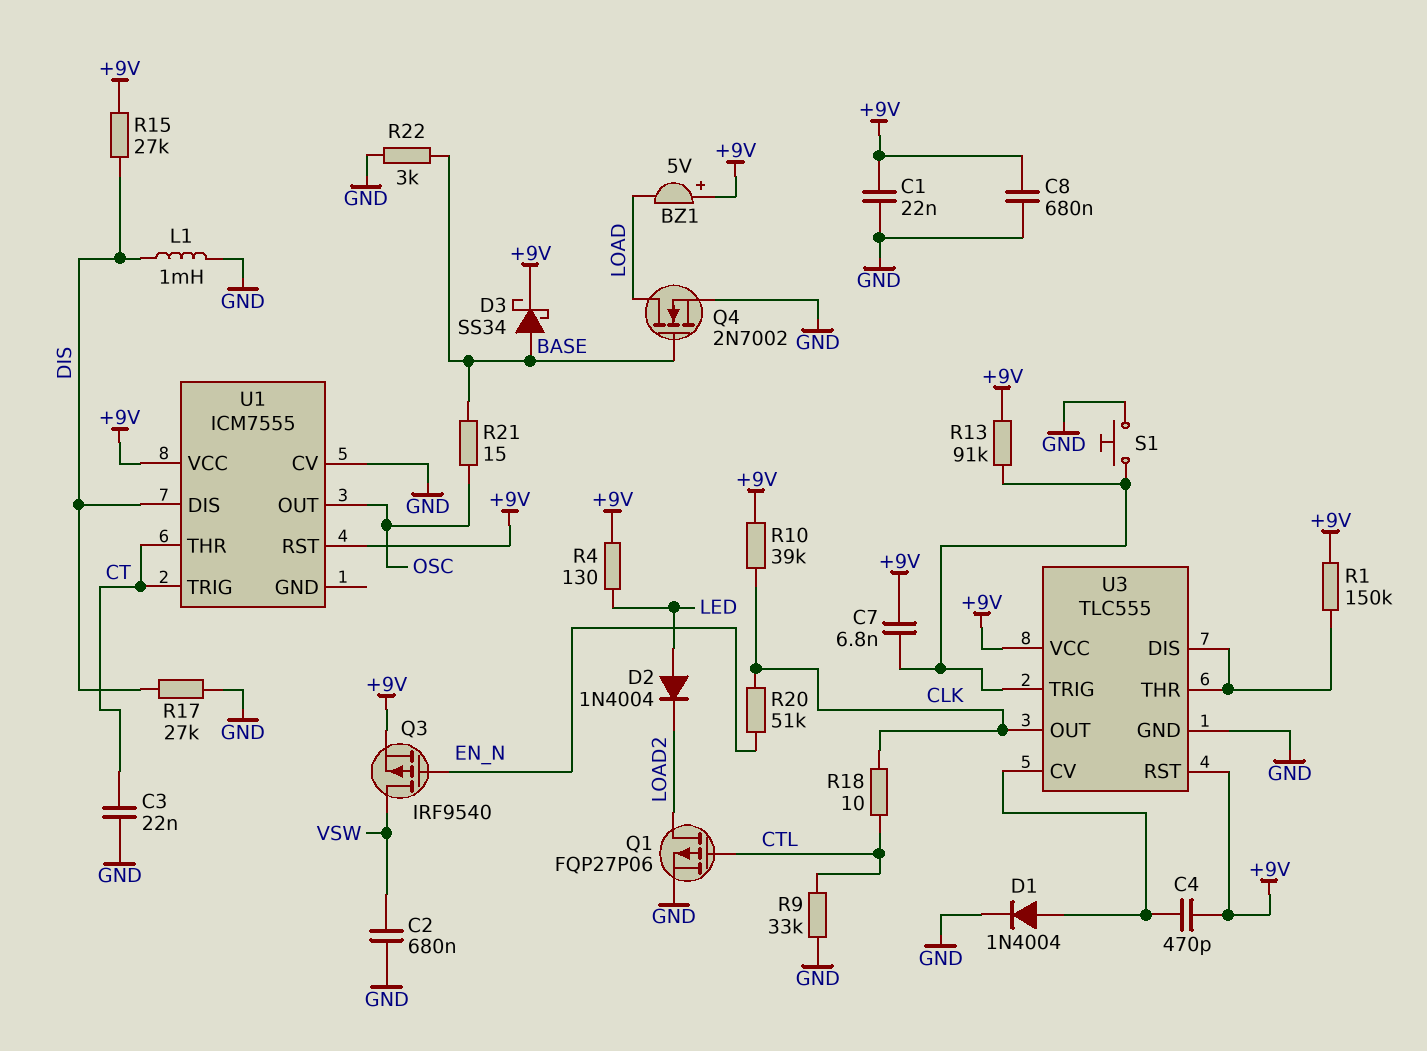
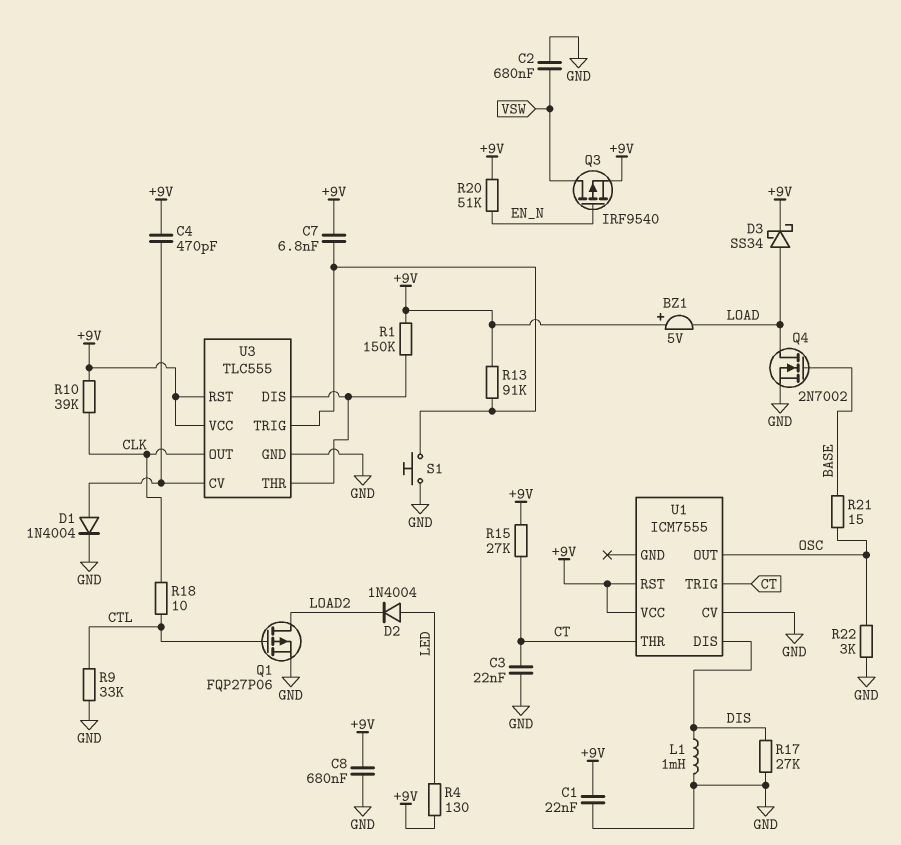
D3: schottky SS34 (A BASE, K +9V) -> schottky SS34 (A LOAD, K +9V)
R15: 27k (+9V, DIS) -> 27k (+9V, CT)
R20: 51k (CLK, EN_N) -> 51k (+9V, EN_N)
R22: 3k (BASE, GND) -> 3k (GND, OSC)

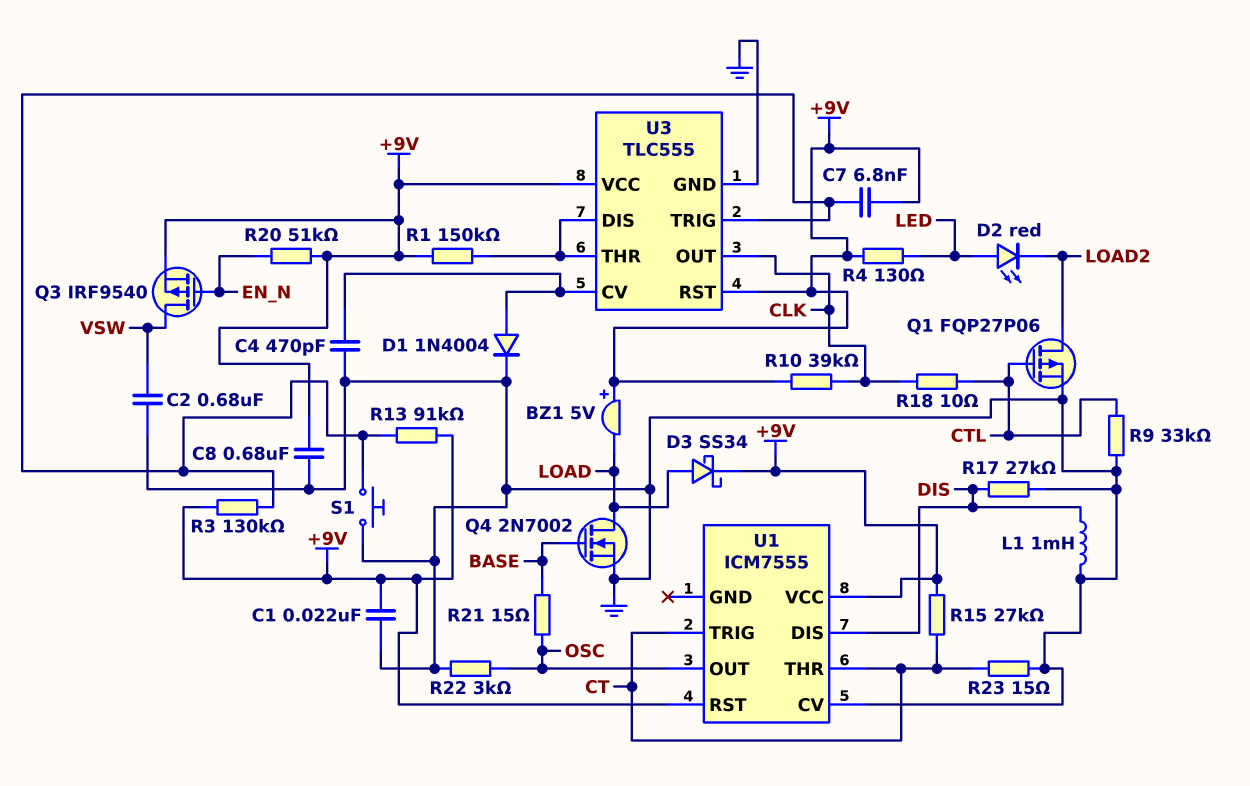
C3: 22nF (CT, GND) -> none
C4: 470pF (+9V, U3/CV) -> 470pF (GND, U3/CV)
D2: diode 1N4004 (A LED, K LOAD2) -> LED red (A LED, K LOAD2)
R3: none -> 130k (+9V, U3/TRIG)
R23: none -> 15 (CT, GND)

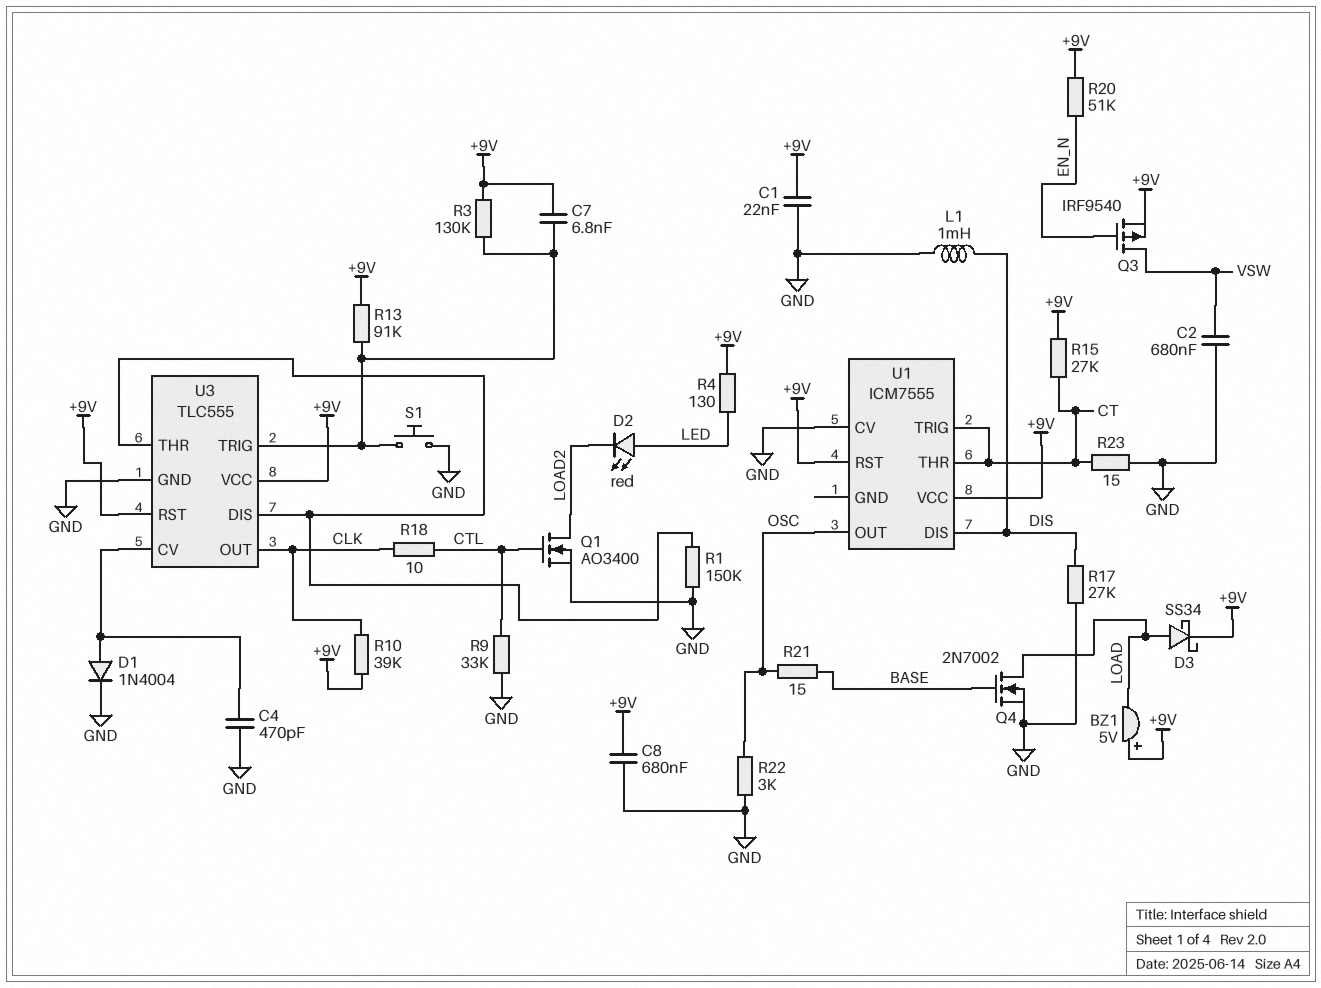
Q1: PMOS FQP27P06 (G CTL, D LOAD2, S GND) -> NMOS AO3400 (G CTL, D LOAD2, S GND)
R1: 150k (+9V, U3/DIS) -> 150k (GND, U3/DIS)

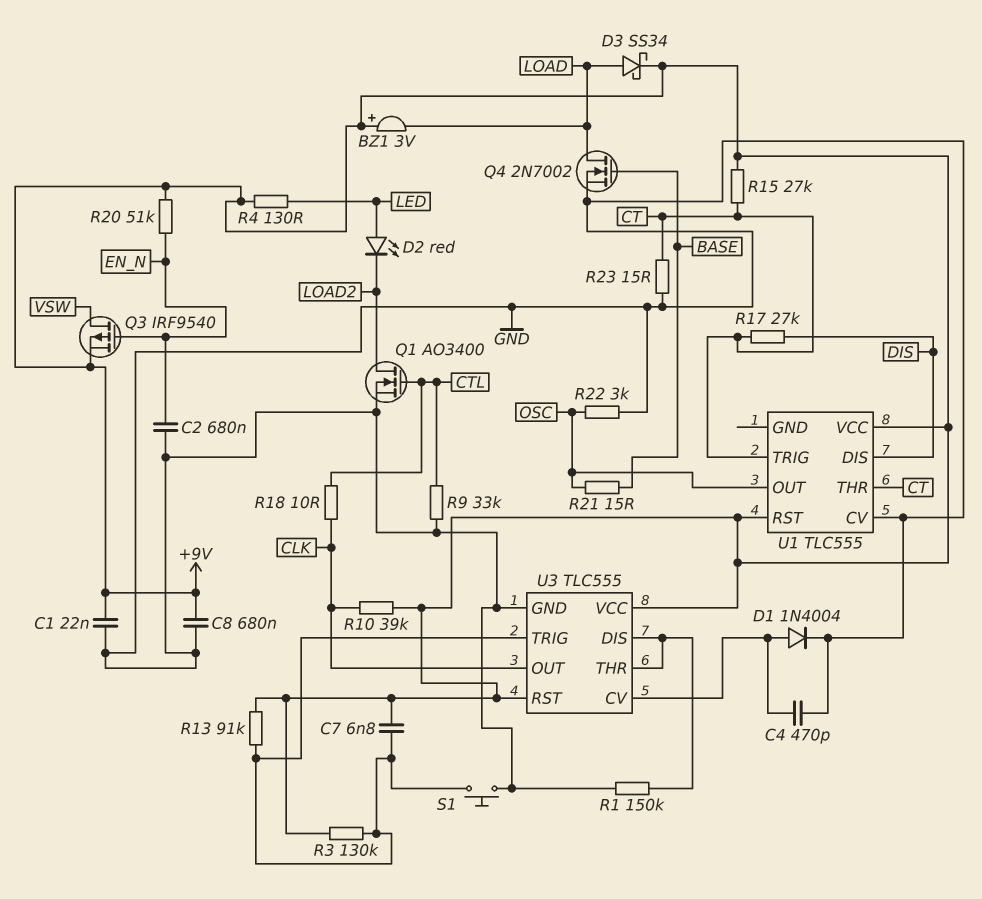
BZ1: buzzer 5V (plus +9V, minus LOAD) -> buzzer 3V (plus +9V, minus LOAD)
C2: 680nF (GND, VSW) -> 680nF (EN_N, GND)
L1: 1mH (DIS, GND) -> none
R17: 27k (DIS, GND) -> 27k (CT, DIS)
U1: ICM7555 -> TLC555

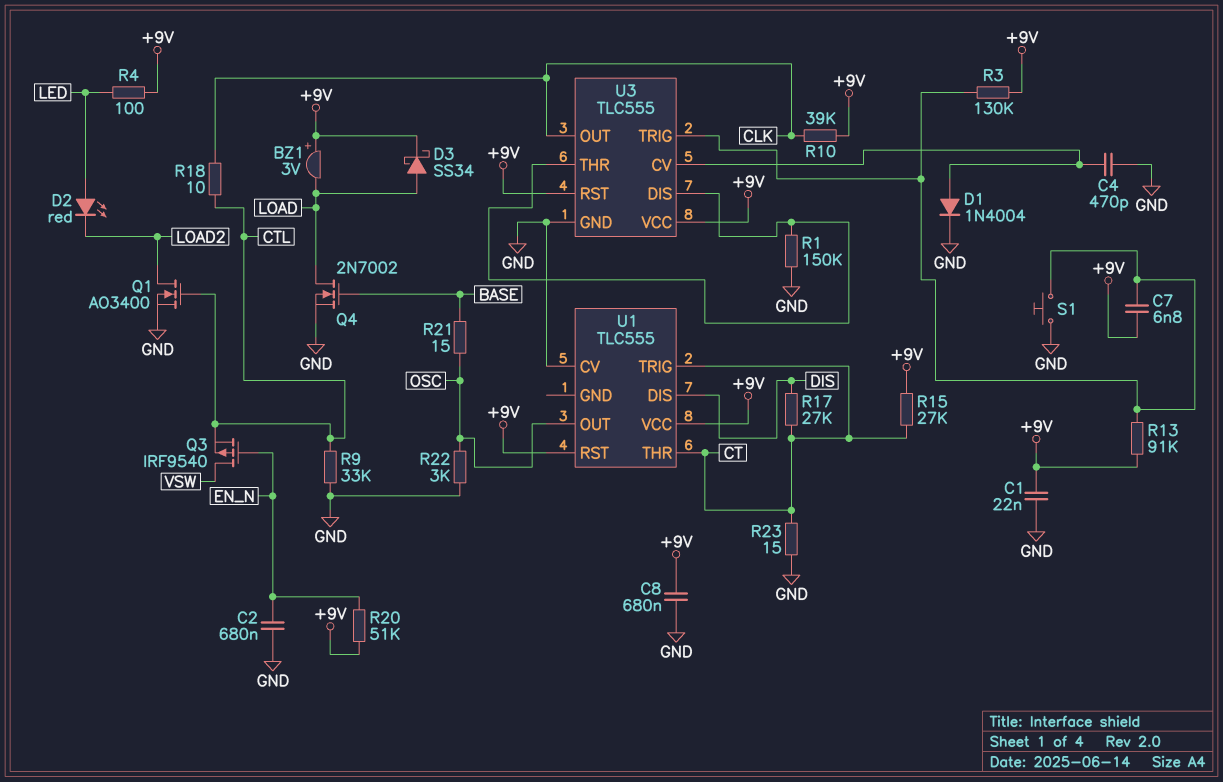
Q3: PMOS IRF9540 (G EN_N, D VSW, S +9V) -> PMOS IRF9540 (G EN_N, D VSW, S CTL)
R4: 130 (+9V, LED) -> 100 (+9V, LED)

